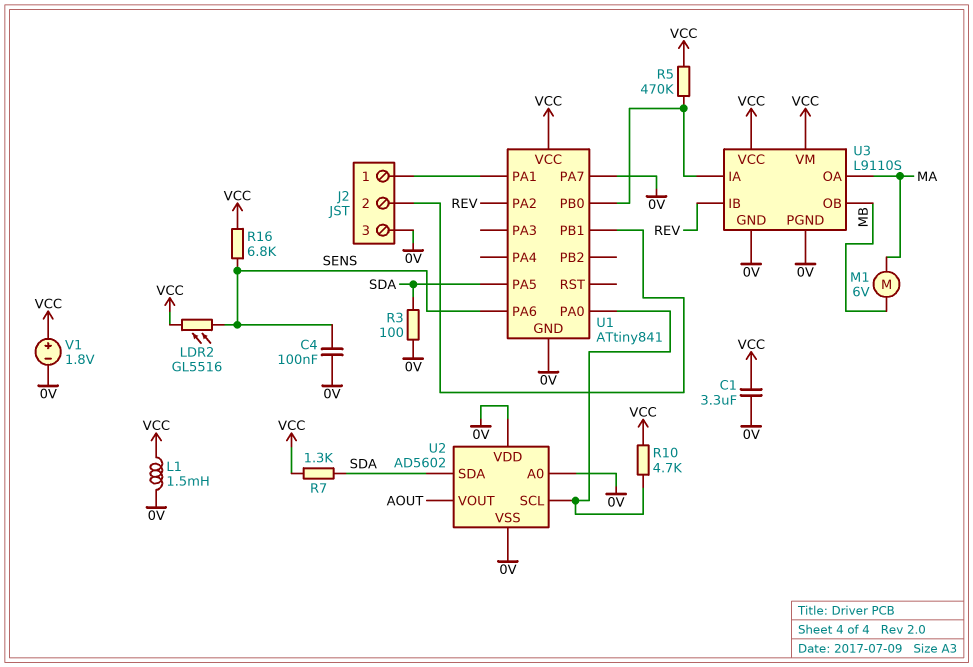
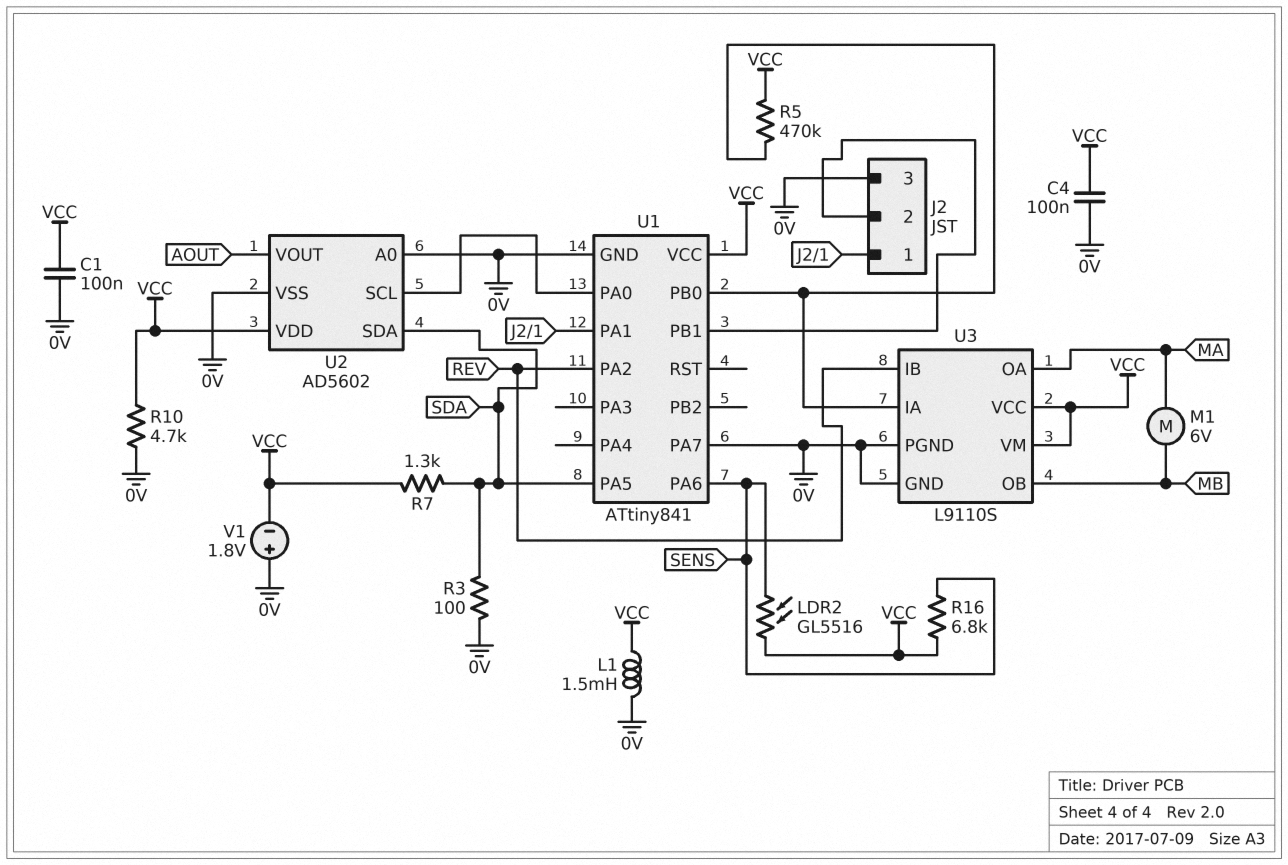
C1: 3.3uF (0V, VCC) -> 100nF (0V, VCC)
C4: 100nF (0V, SENS) -> 100nF (0V, VCC)
R10: 4.7k (U1/PA0, VCC) -> 4.7k (0V, VCC)
U2 pin VDD: 0V -> VCC
V1: 1.8V (plus VCC, minus 0V) -> 1.8V (plus 0V, minus VCC)

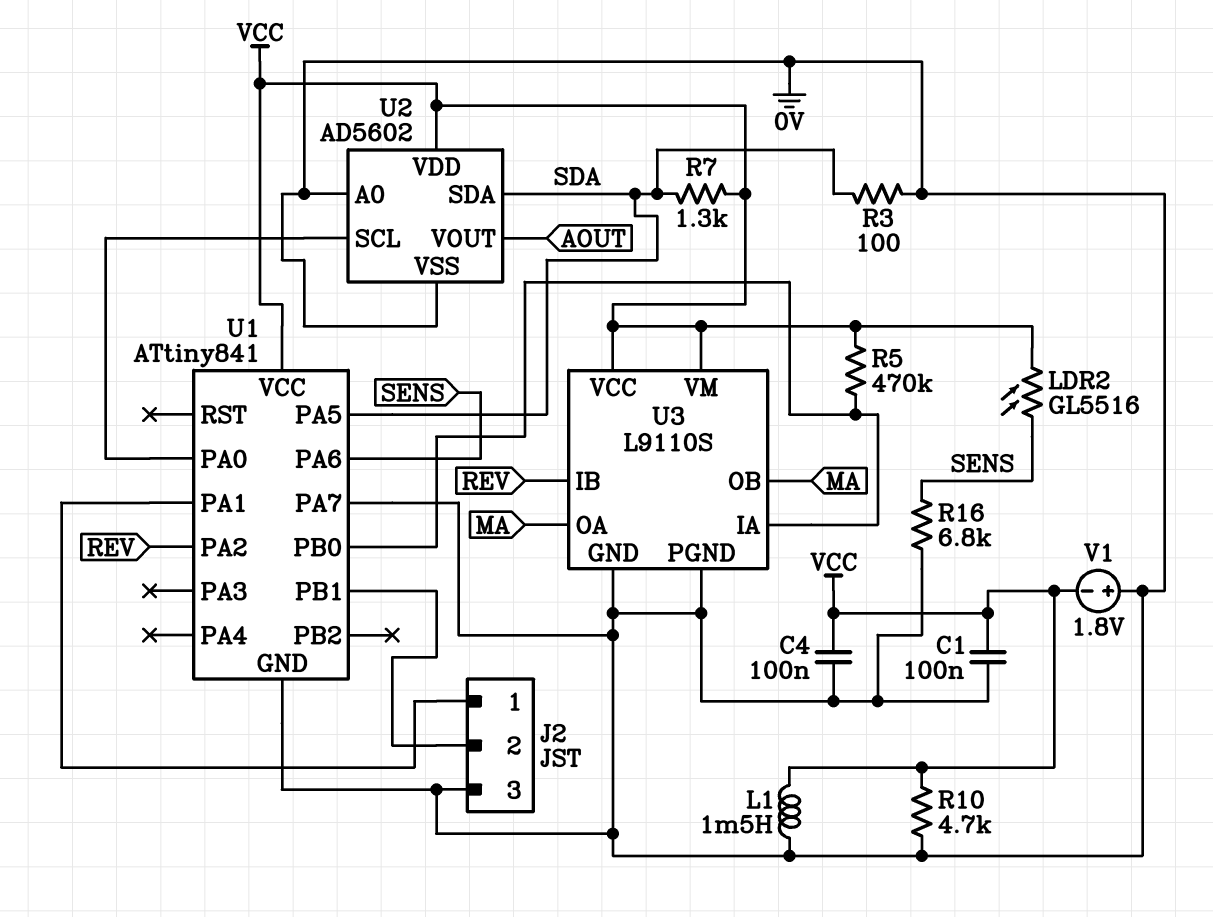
M1: motor 6V (MA, MB) -> none
R16: 6.8k (SENS, VCC) -> 6.8k (0V, SENS)
U3 pin OB: MB -> MA

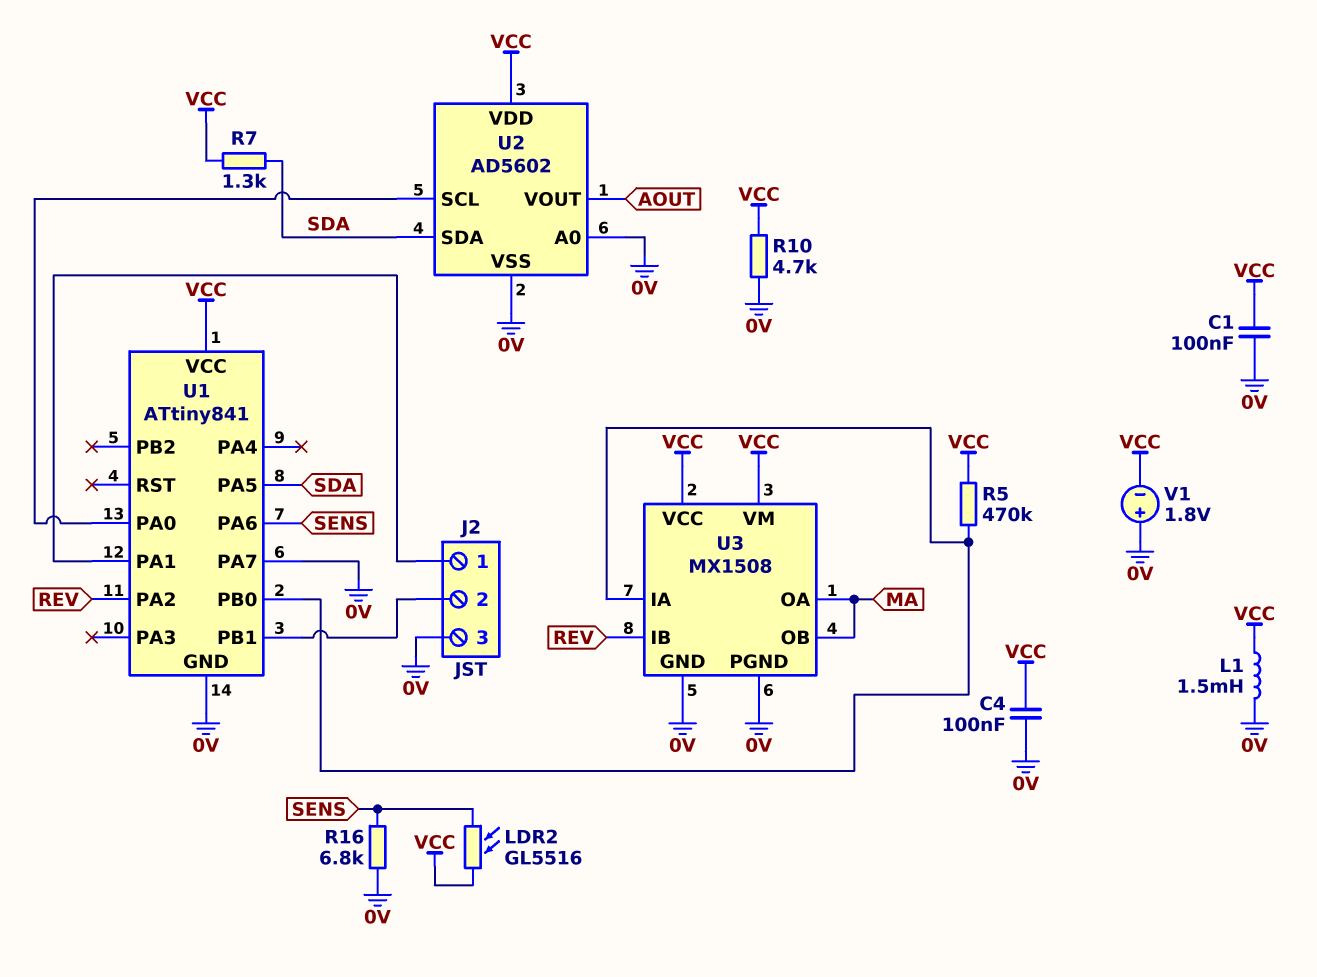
R3: 100 (0V, SDA) -> none
U3: L9110S -> MX1508

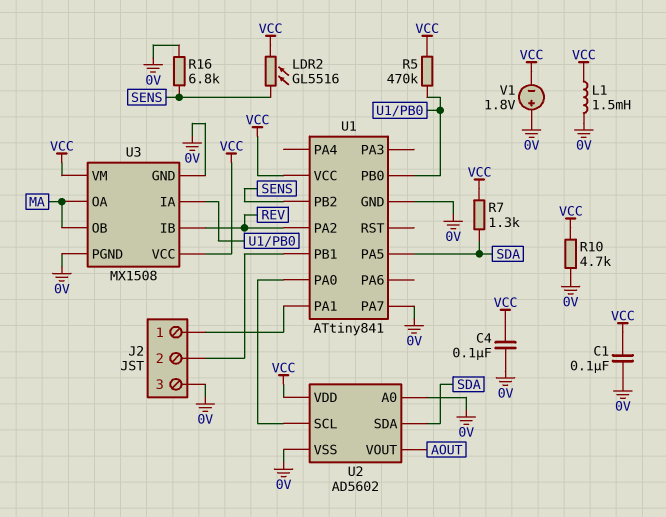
U1 pin PA6: SENS -> none
U1 pin PB2: none -> SENS

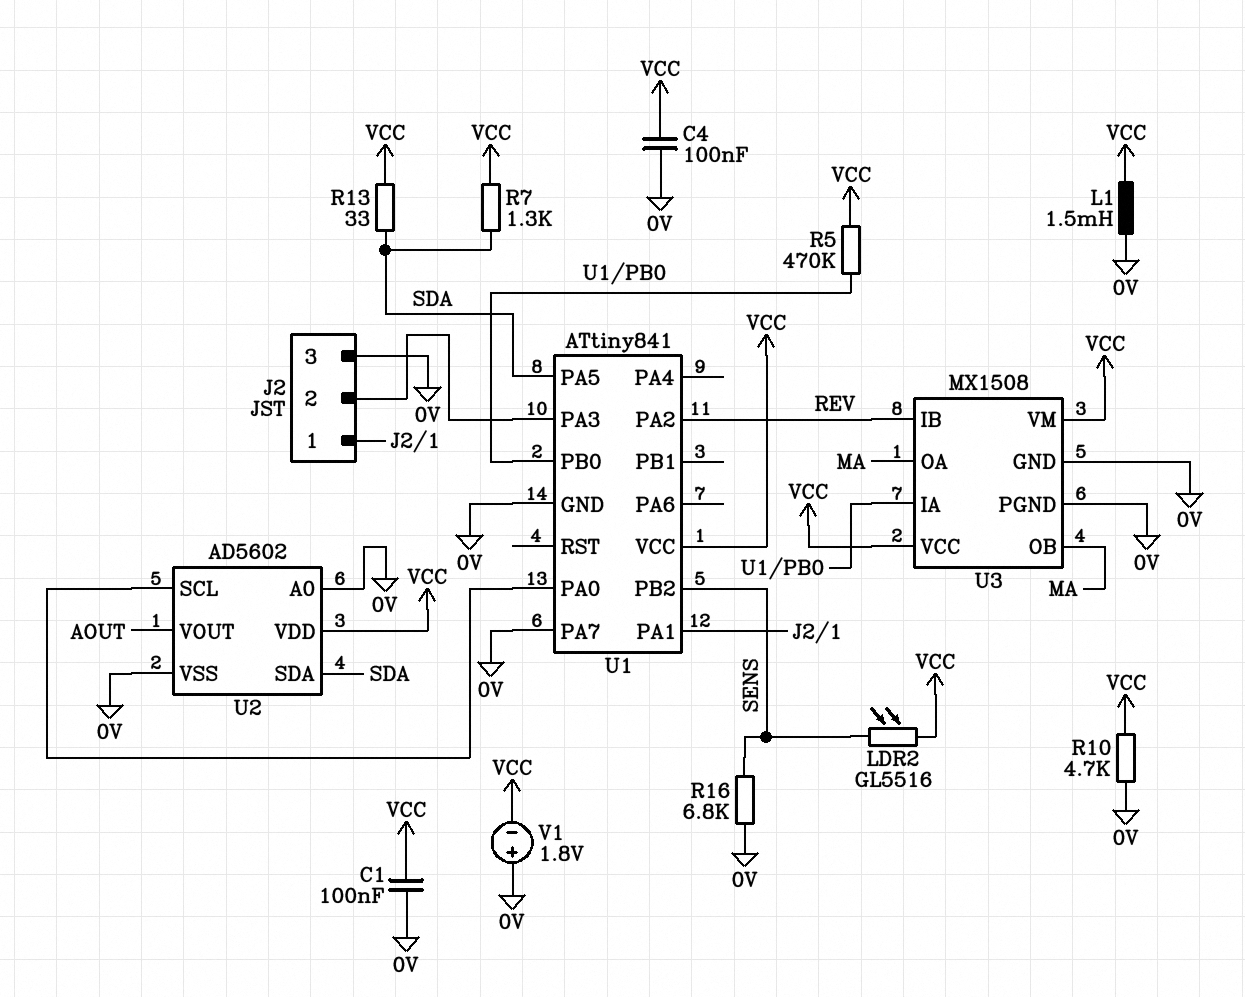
R13: none -> 33 (SDA, VCC)
U1 pin PA3: none -> J2/2
U1 pin PB1: J2/2 -> none

